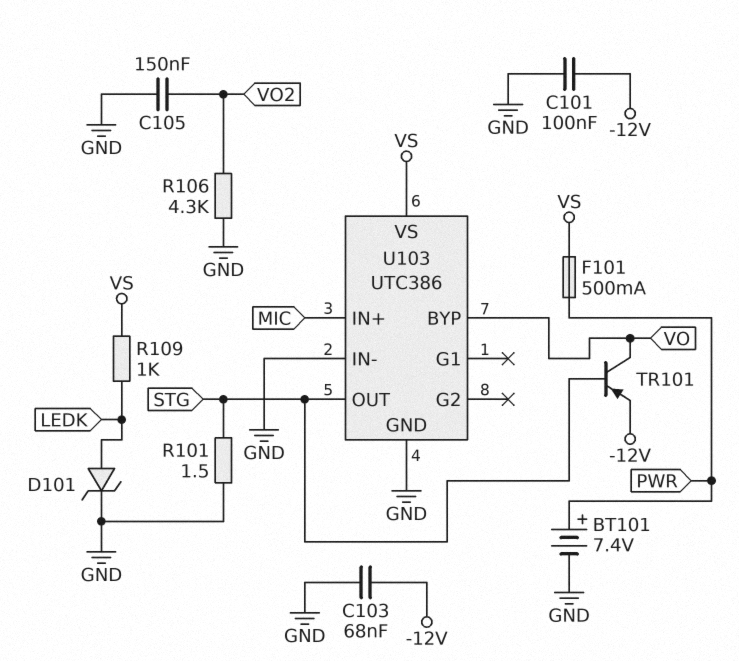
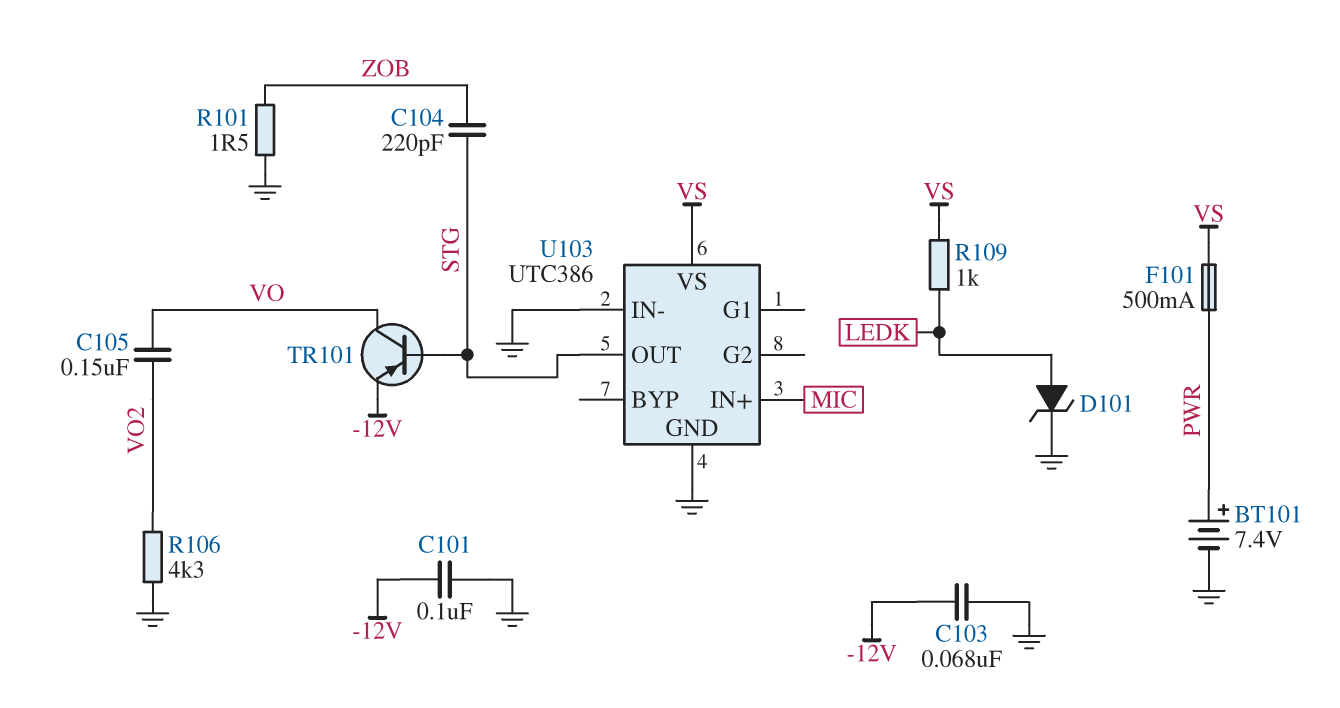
C104: none -> 220pF (STG, ZOB)
C105: 150nF (GND, VO2) -> 150nF (VO, VO2)
R101: 1.5 (GND, STG) -> 1.5 (GND, ZOB)
U103 pin BYP: VO -> none

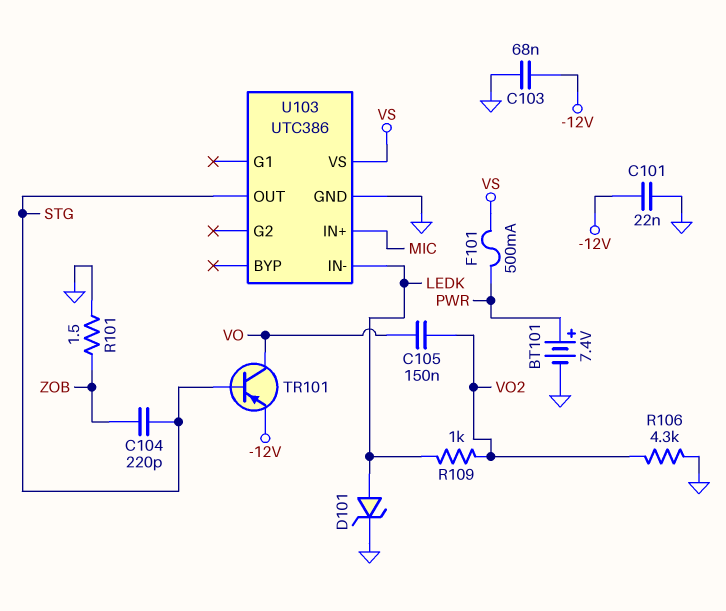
C101: 100nF (-12V, GND) -> 22nF (-12V, GND)
R109: 1k (LEDK, VS) -> 1k (LEDK, VO2)
U103 pin IN-: GND -> LEDK

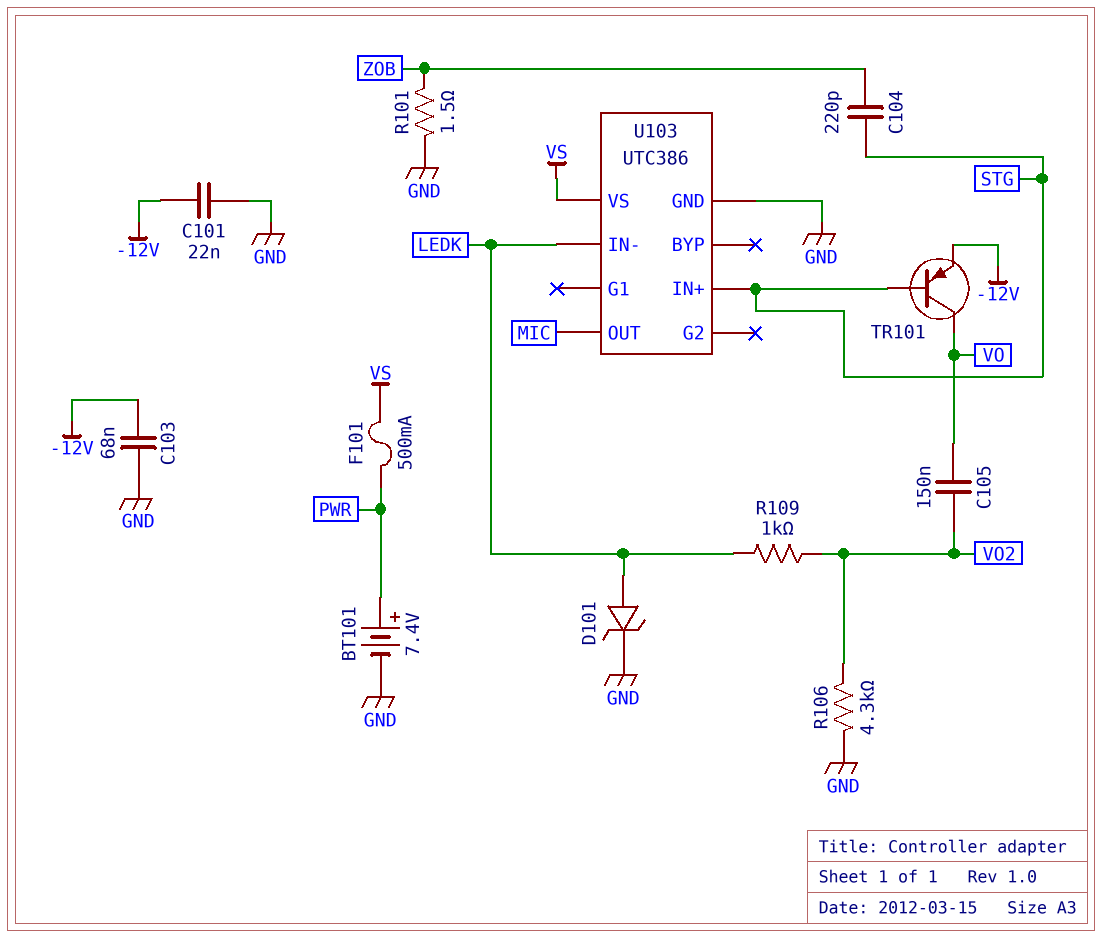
U103 pin IN+: MIC -> STG
U103 pin OUT: STG -> MIC

